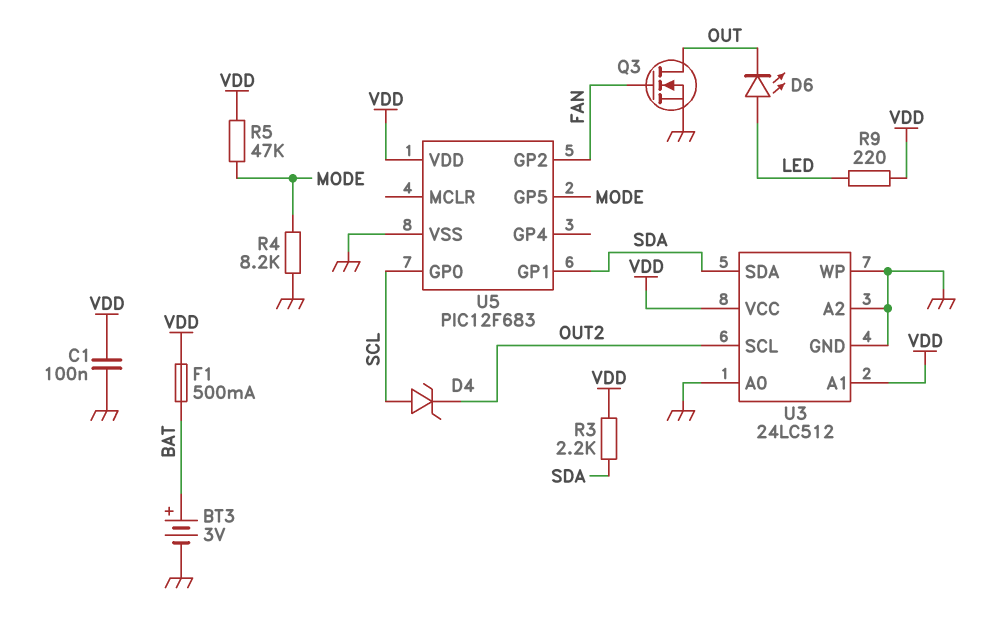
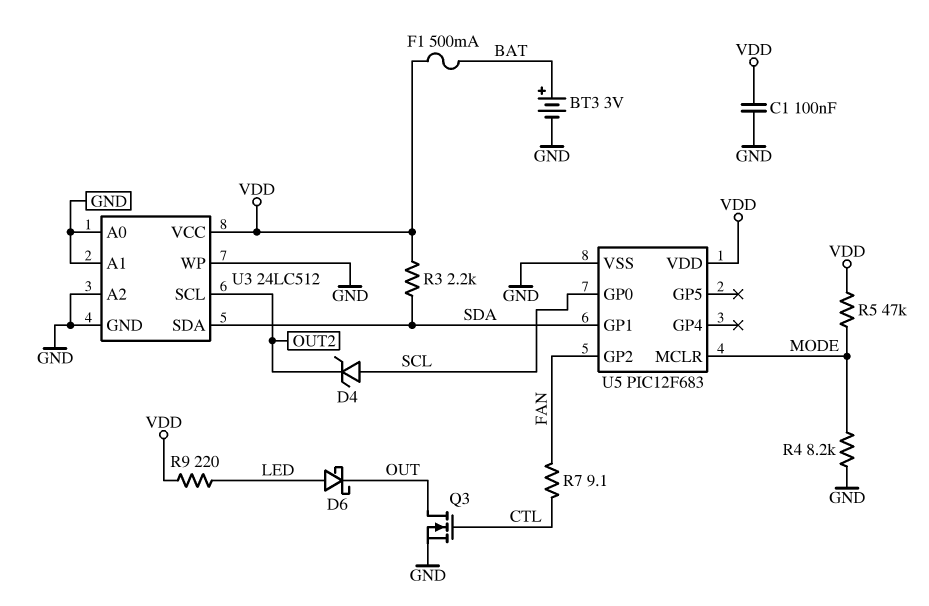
D6: LED (A LED, K OUT) -> schottky (A LED, K OUT)
Q3: NMOS (G FAN, D OUT, S GND) -> NMOS (G CTL, D OUT, S GND)
R7: none -> 9.1 (CTL, FAN)
U3 pin A1: VDD -> GND
U5 pin GP5: MODE -> none
U5 pin MCLR: none -> MODE

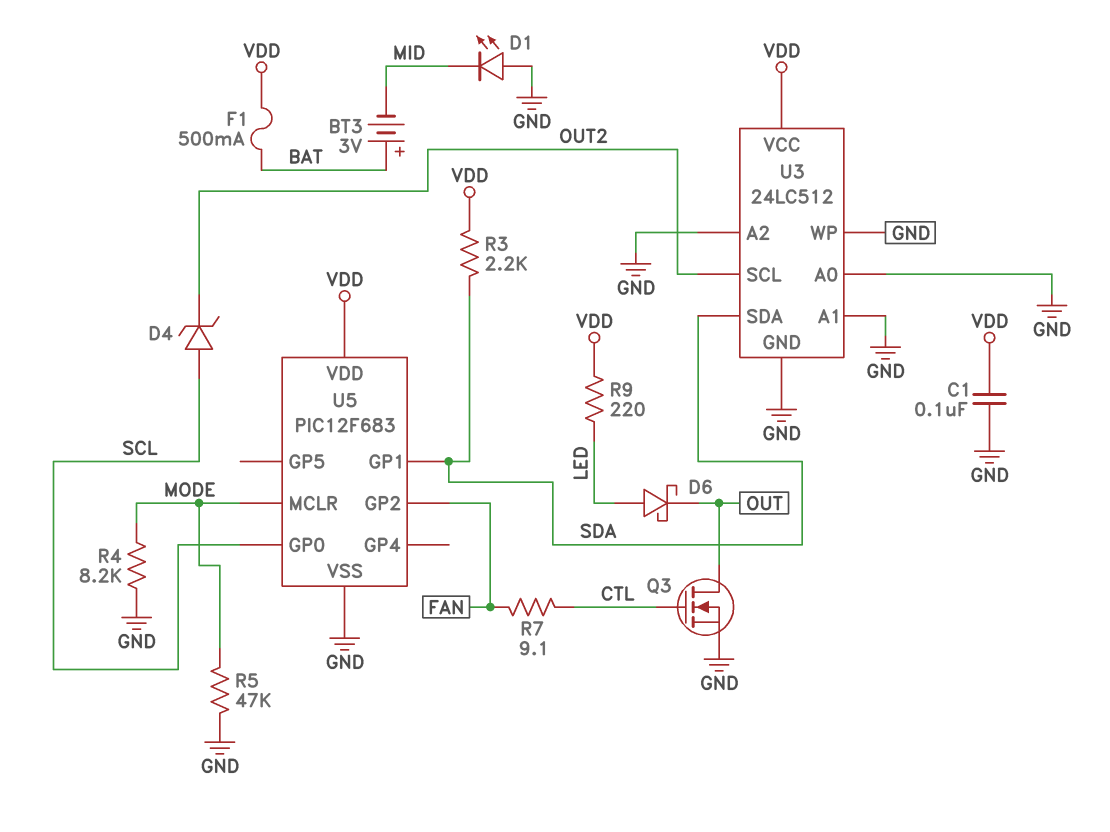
BT3: 3V (plus BAT, minus GND) -> 3V (plus BAT, minus MID)
D1: none -> LED (A GND, K MID)
R5: 47k (MODE, VDD) -> 47k (GND, MODE)

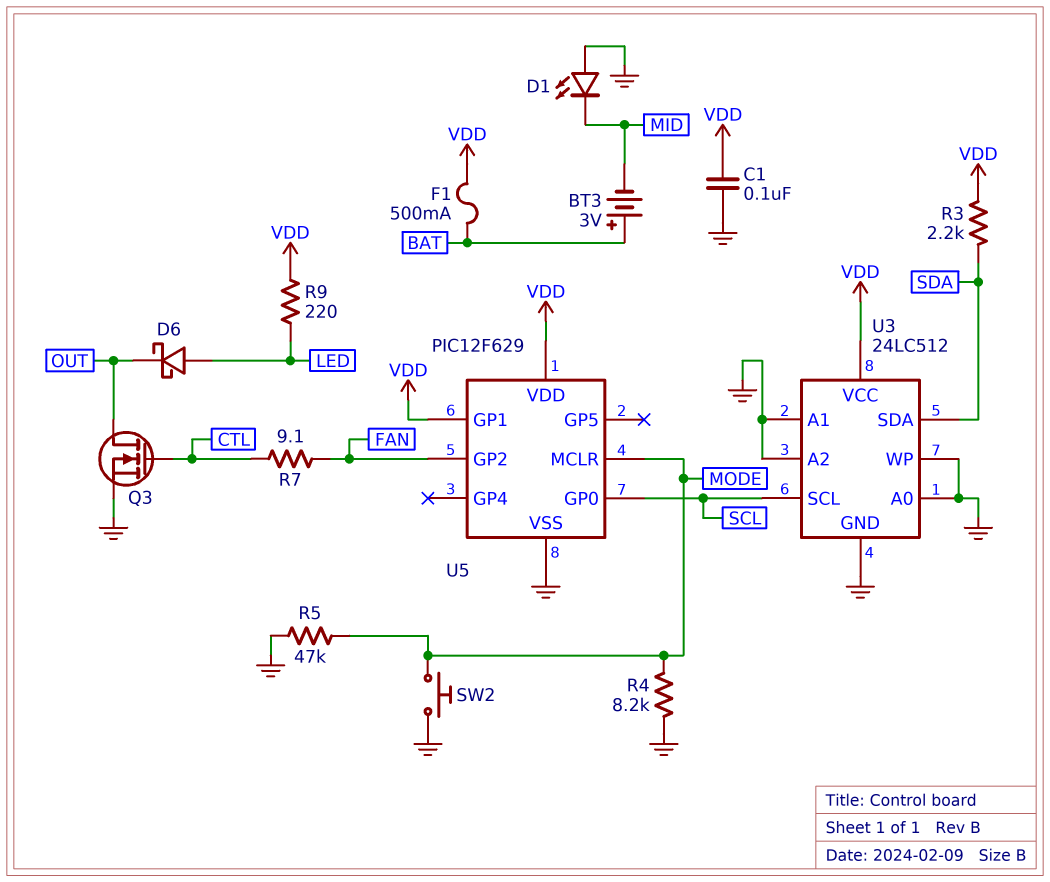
D4: zener (A SCL, K OUT2) -> none
SW2: none -> button (GND, MODE)
U3 pin SCL: OUT2 -> SCL
U5: PIC12F683 -> PIC12F629
U5 pin GP1: SDA -> VDD

